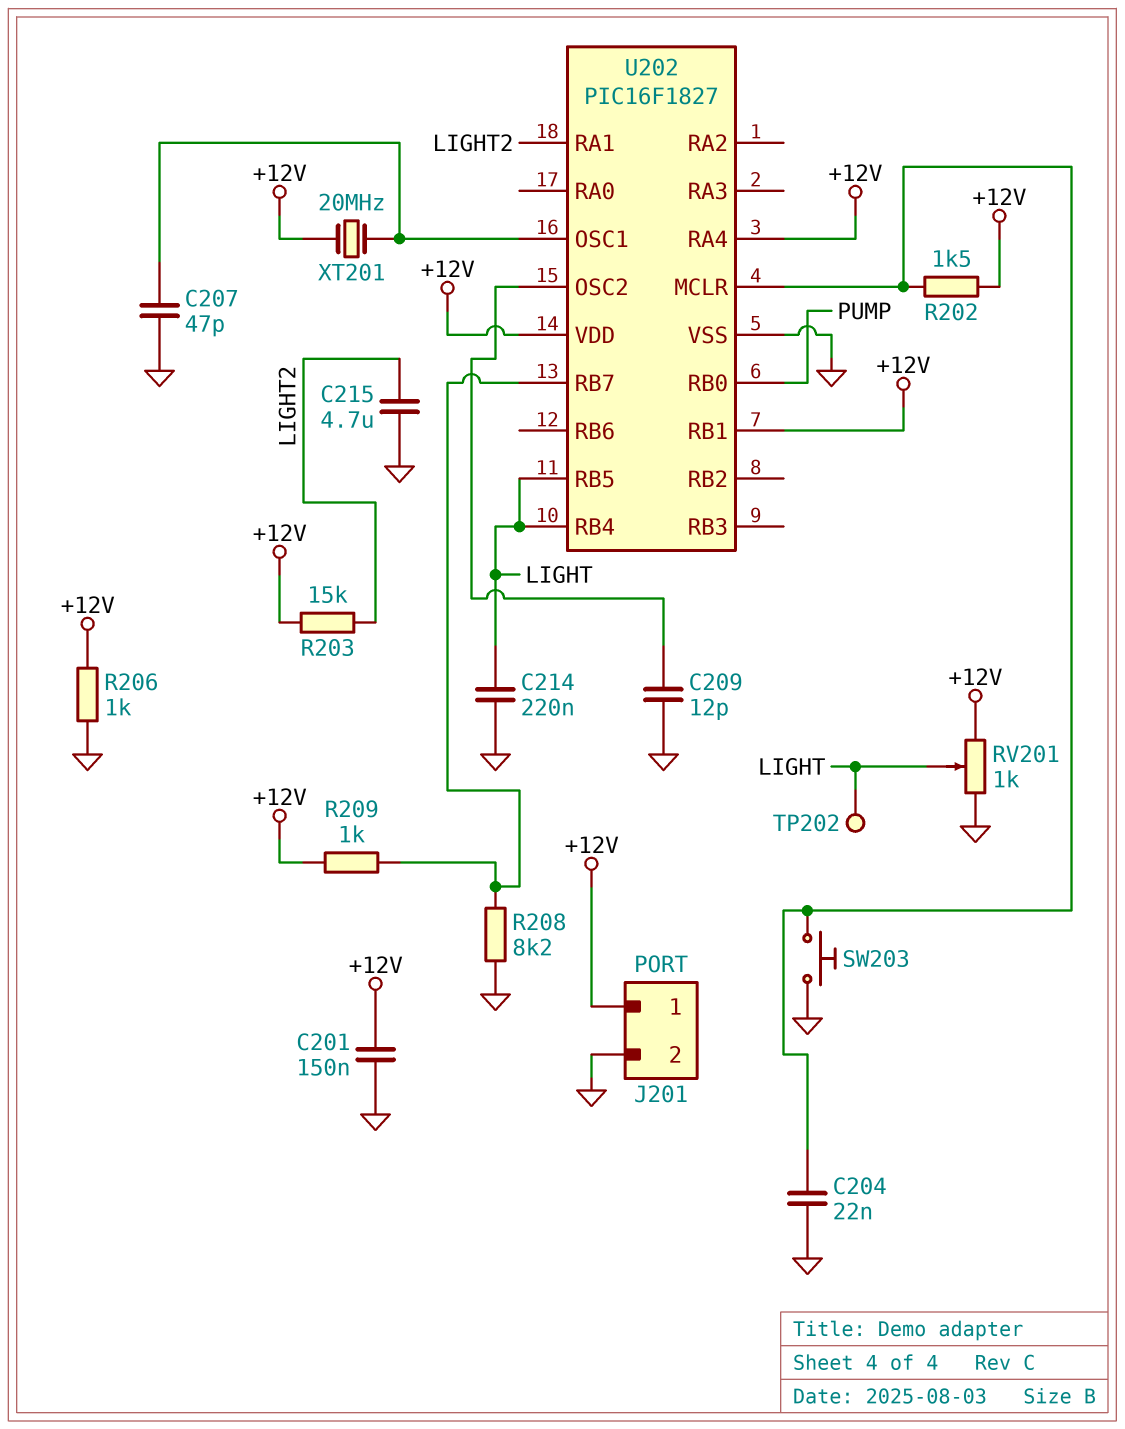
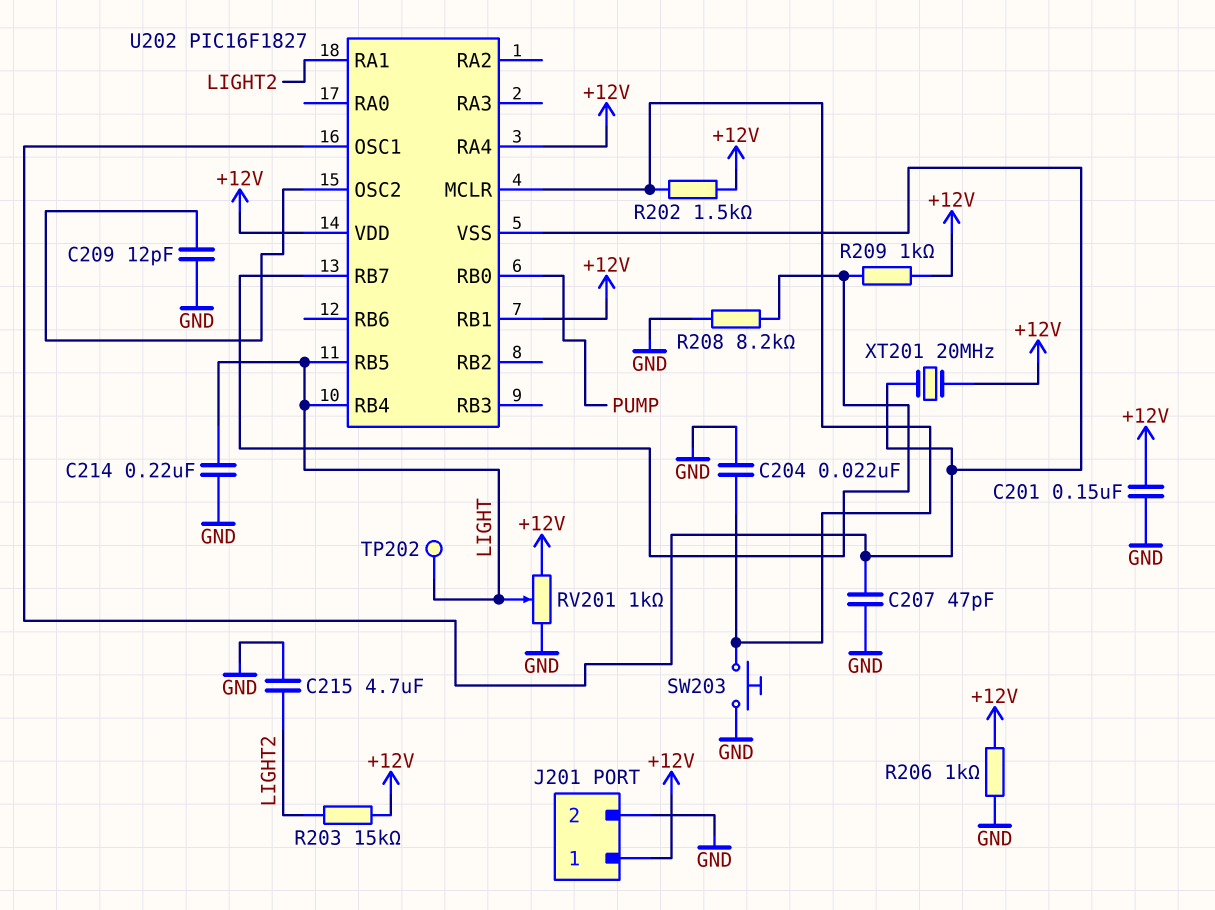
U202 pin VSS: GND -> U202/OSC1

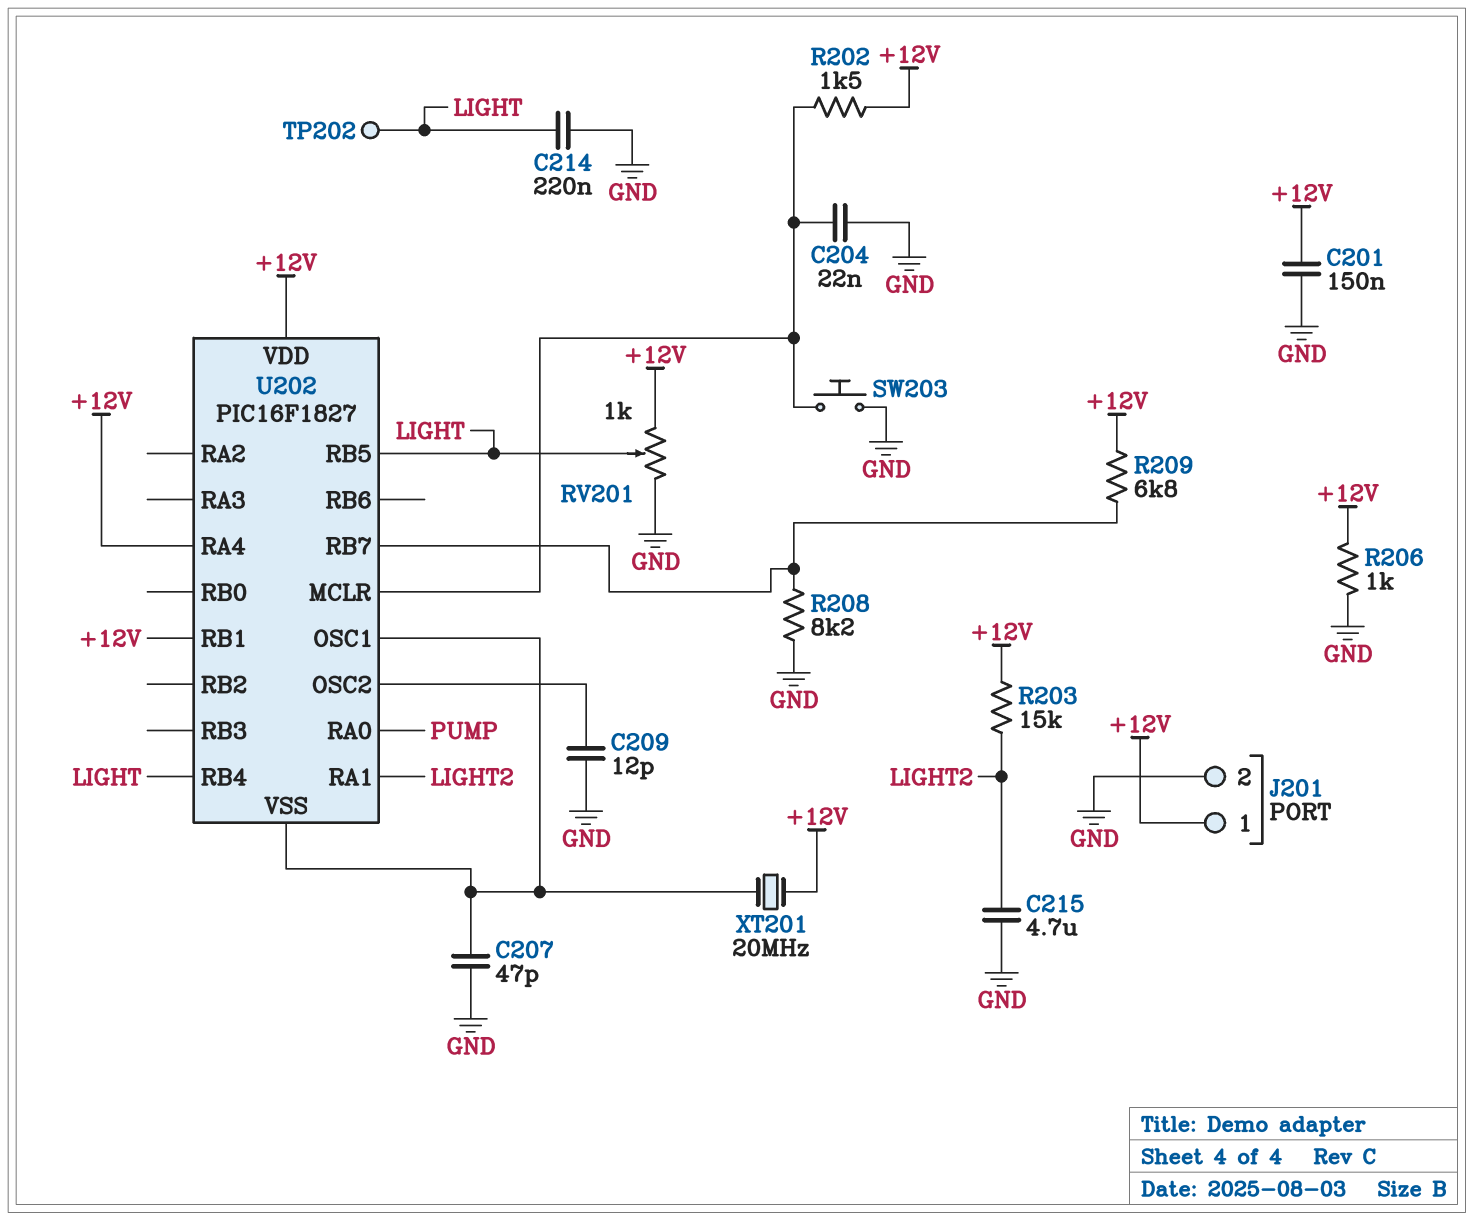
R209: 1k (+12V, U202/RB7) -> 6.8k (+12V, U202/RB7)
U202 pin RA0: none -> PUMP
U202 pin RB0: PUMP -> none

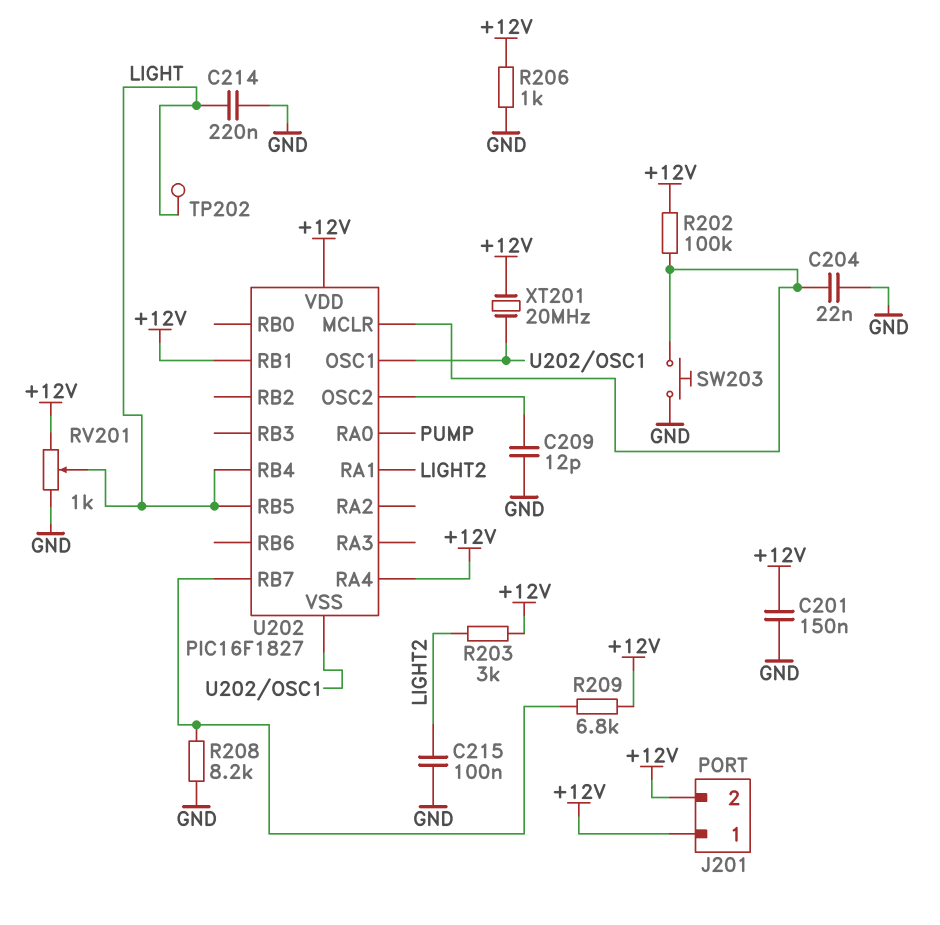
C207: 47pF (GND, U202/OSC1) -> none
C215: 4.7uF (GND, LIGHT2) -> 100nF (GND, LIGHT2)
J201 pin 2: GND -> +12V
R202: 1.5k (+12V, U202/MCLR) -> 100k (+12V, U202/MCLR)
R203: 15k (+12V, LIGHT2) -> 3k (+12V, LIGHT2)

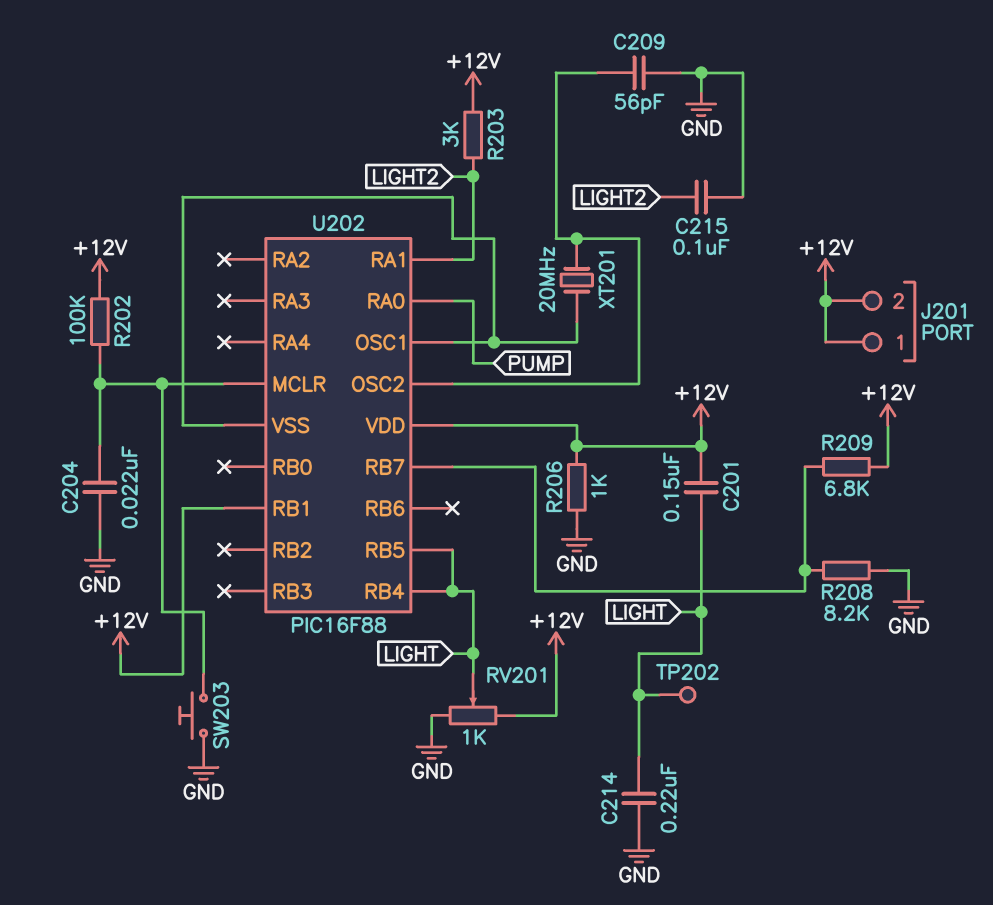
C201: 150nF (+12V, GND) -> 150nF (+12V, LIGHT)
C209: 12pF (GND, U202/OSC2) -> 56pF (GND, U202/OSC2)
U202: PIC16F1827 -> PIC16F88
U202 pin RA4: +12V -> none
XT201: 20MHz (+12V, U202/OSC1) -> 20MHz (U202/OSC1, U202/OSC2)

